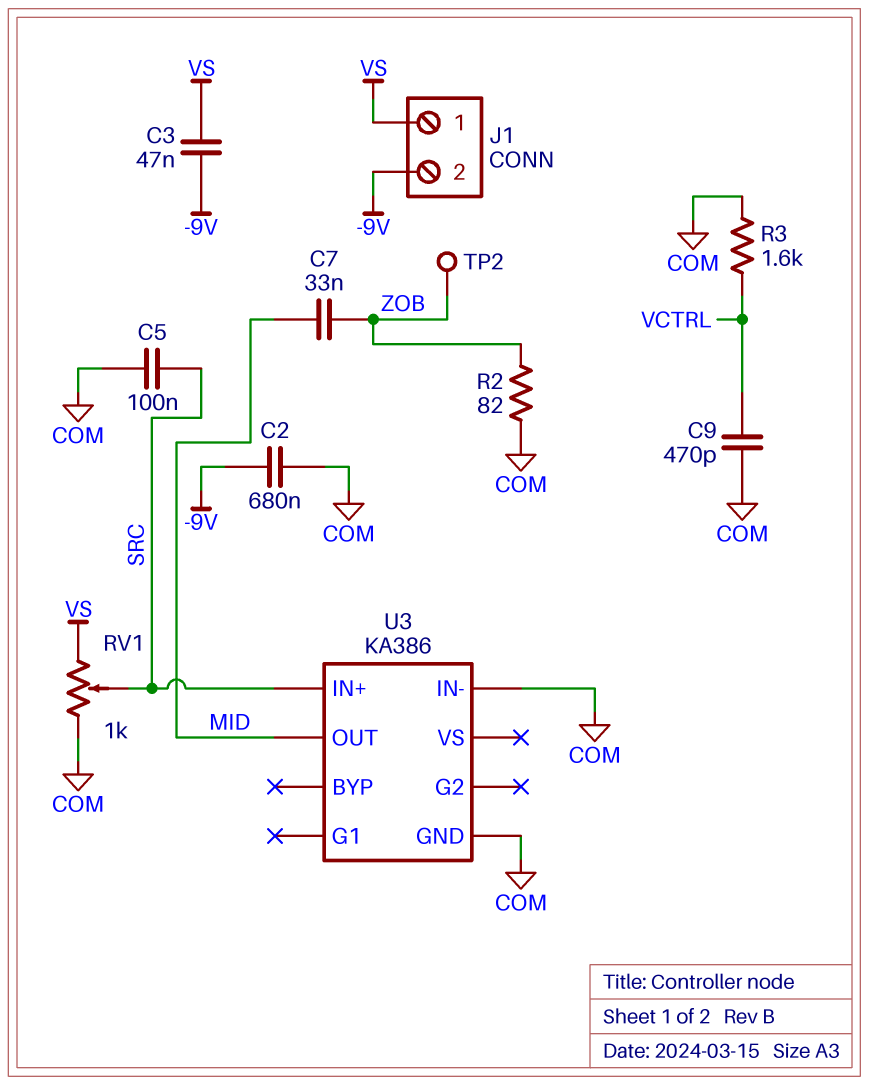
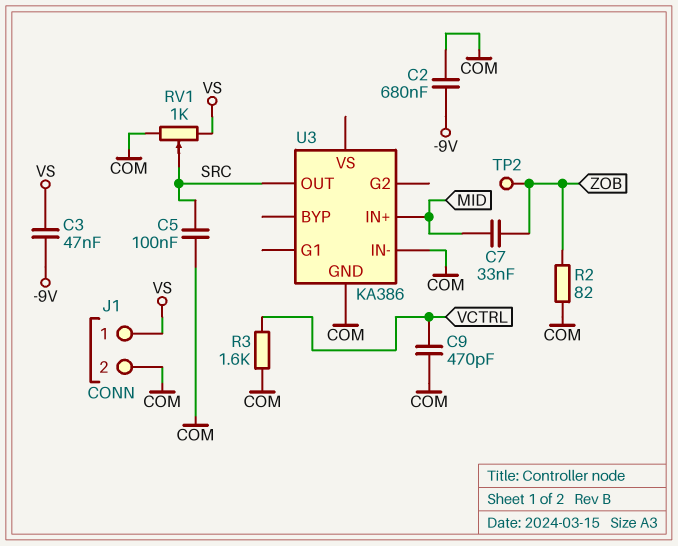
J1 pin 2: -9V -> COM
U3 pin IN+: SRC -> MID
U3 pin OUT: MID -> SRC

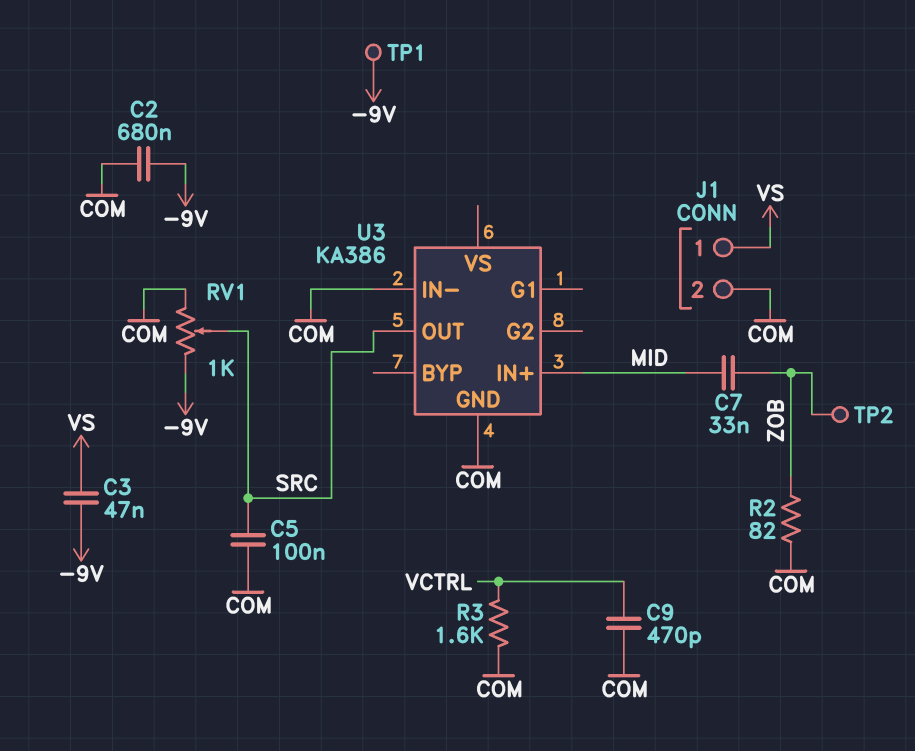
RV1: 1k (COM, VS, wiper SRC) -> 1k (-9V, COM, wiper SRC)
TP1: none -> test point (-9V)

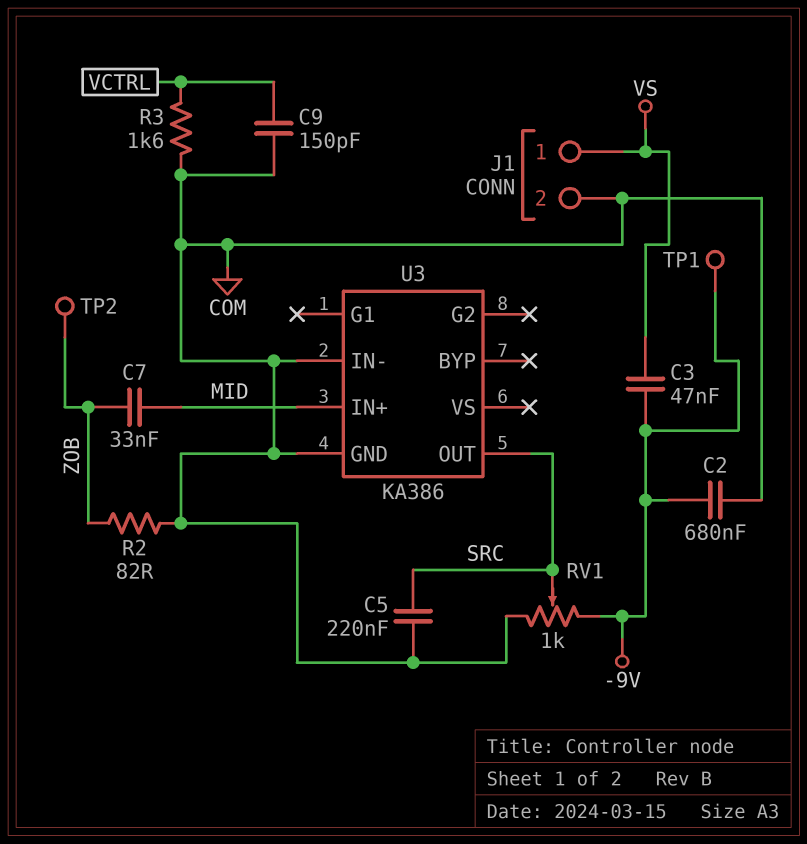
C5: 100nF (COM, SRC) -> 220nF (COM, SRC)
C9: 470pF (COM, VCTRL) -> 150pF (COM, VCTRL)

